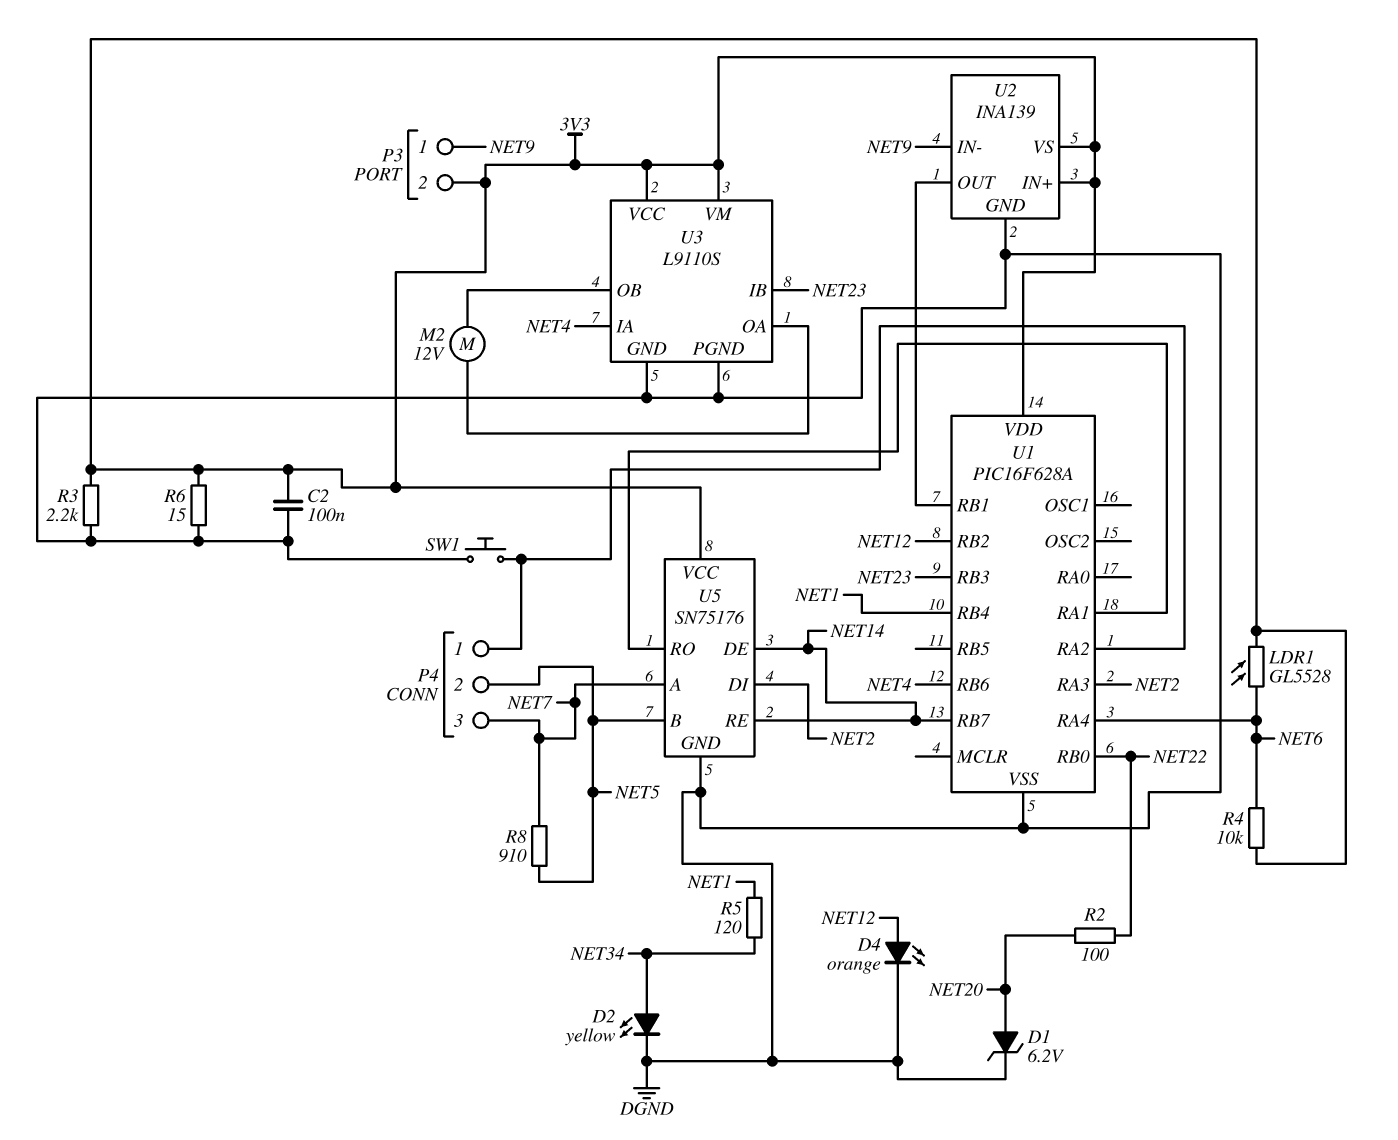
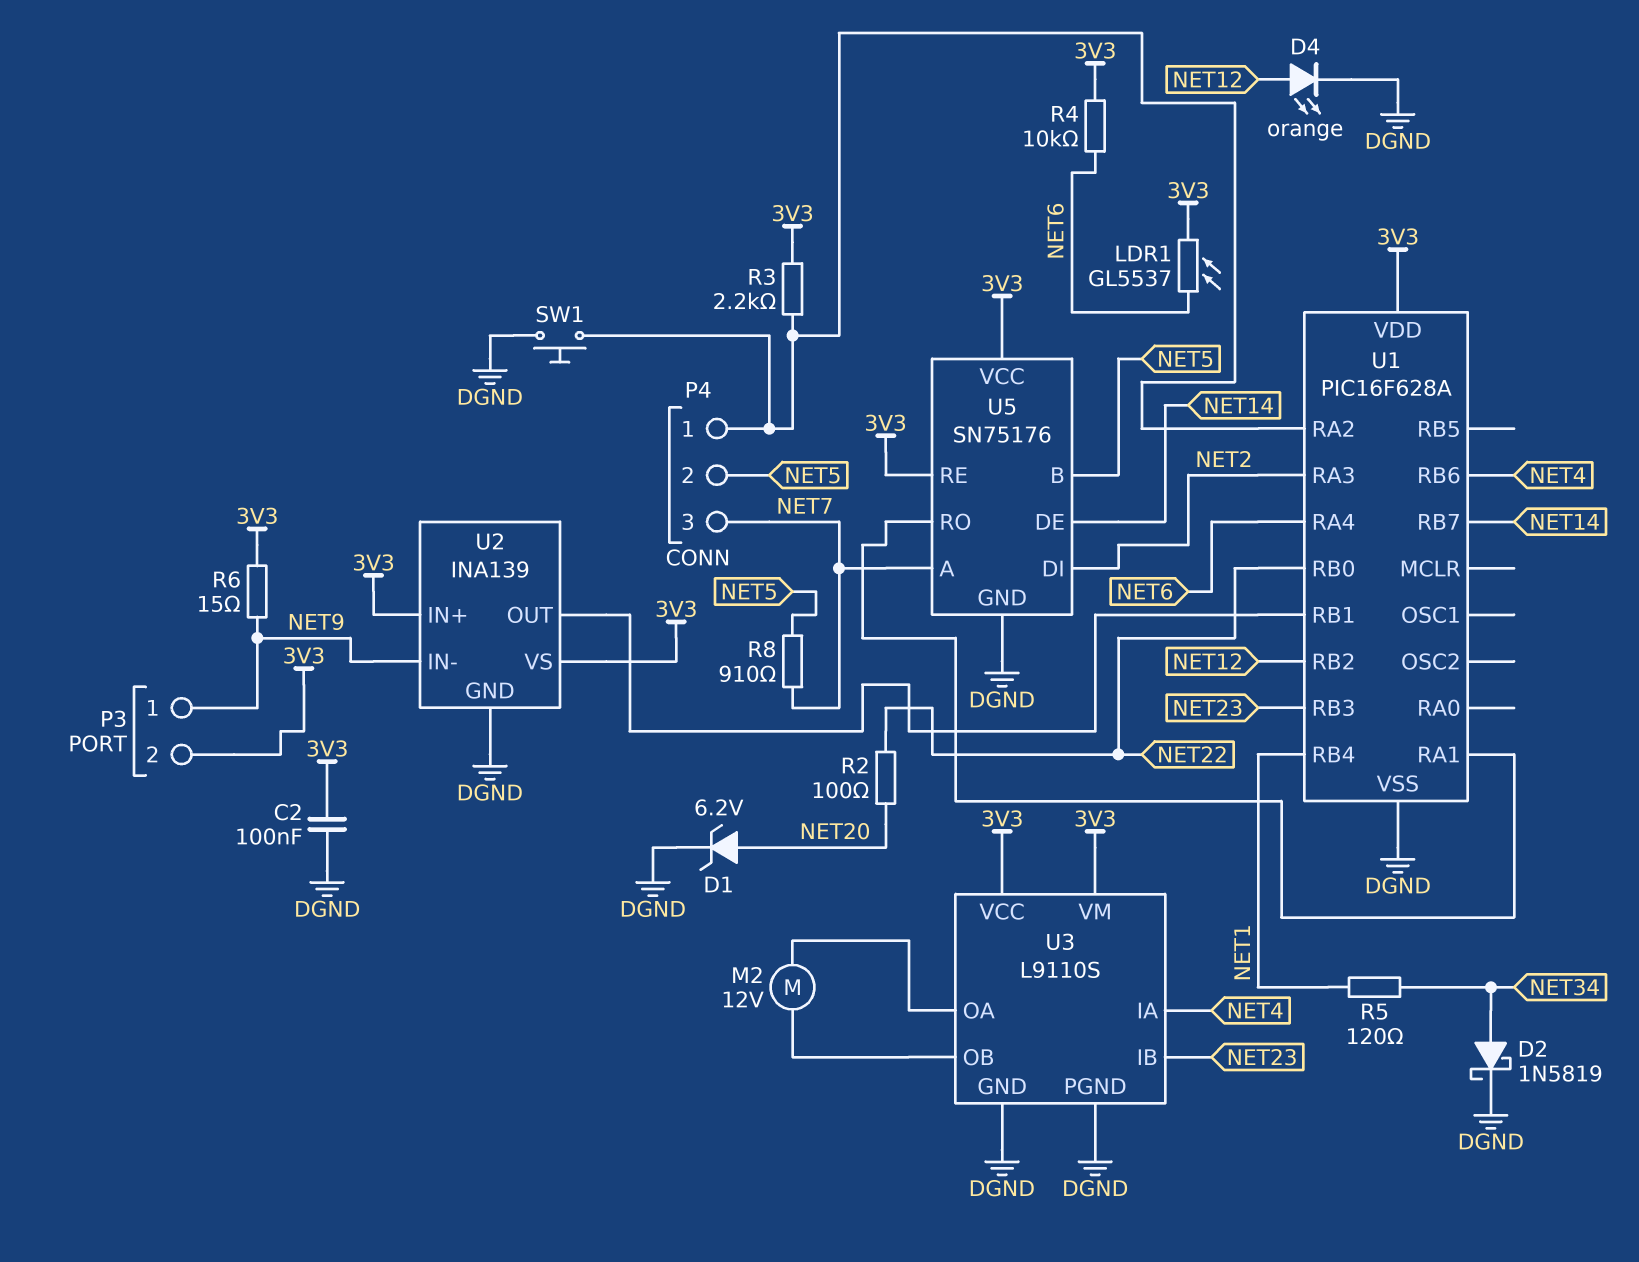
D2: LED yellow (A NET34, K DGND) -> schottky 1N5819 (A NET34, K DGND)
LDR1: GL5528 (3V3, NET6) -> GL5537 (3V3, NET6)
R3: 2.2k (3V3, DGND) -> 2.2k (3V3, P4/1)
R6: 15 (3V3, DGND) -> 15 (3V3, NET9)
U5 pin RE: NET14 -> 3V3

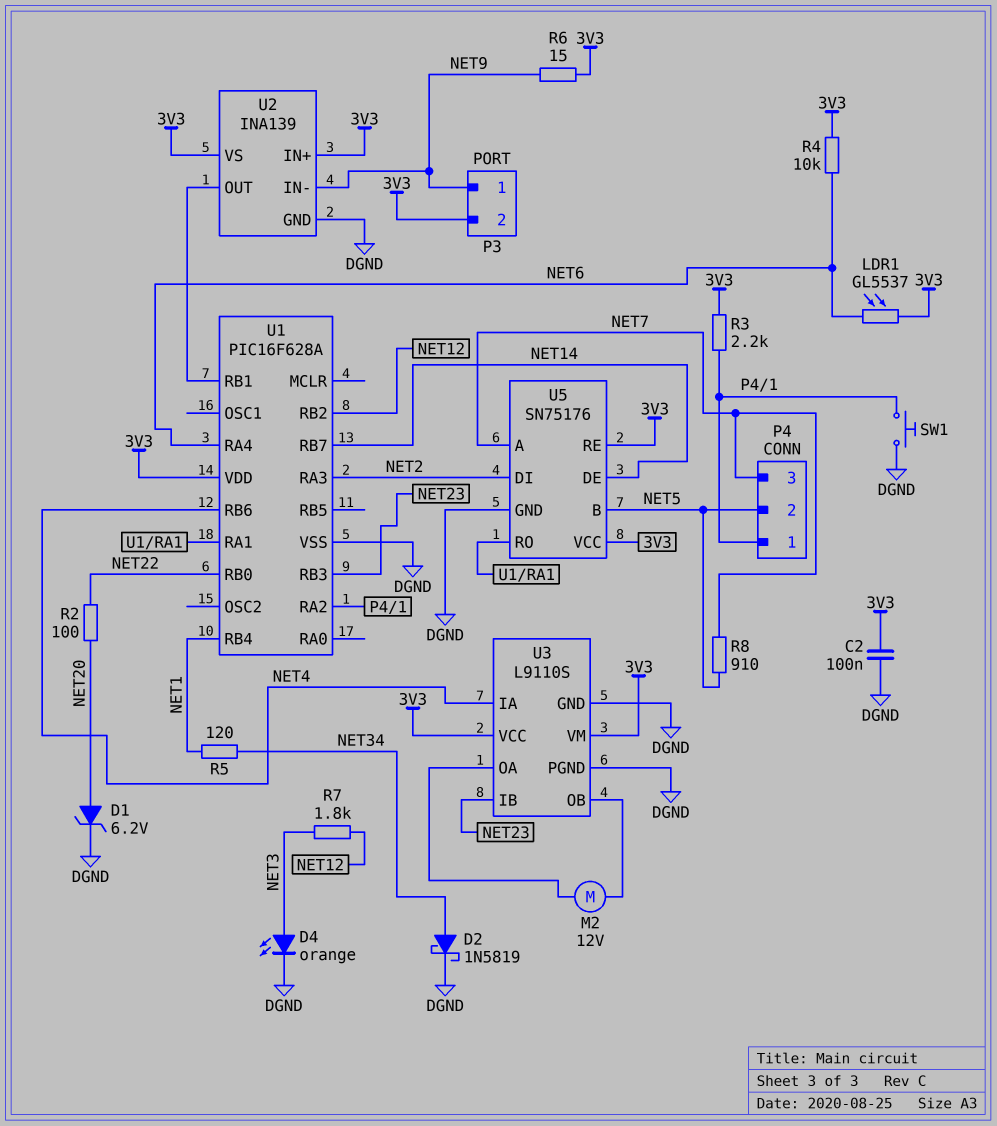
D4: LED orange (A NET12, K DGND) -> LED orange (A NET3, K DGND)
R7: none -> 1.8k (NET3, NET12)

